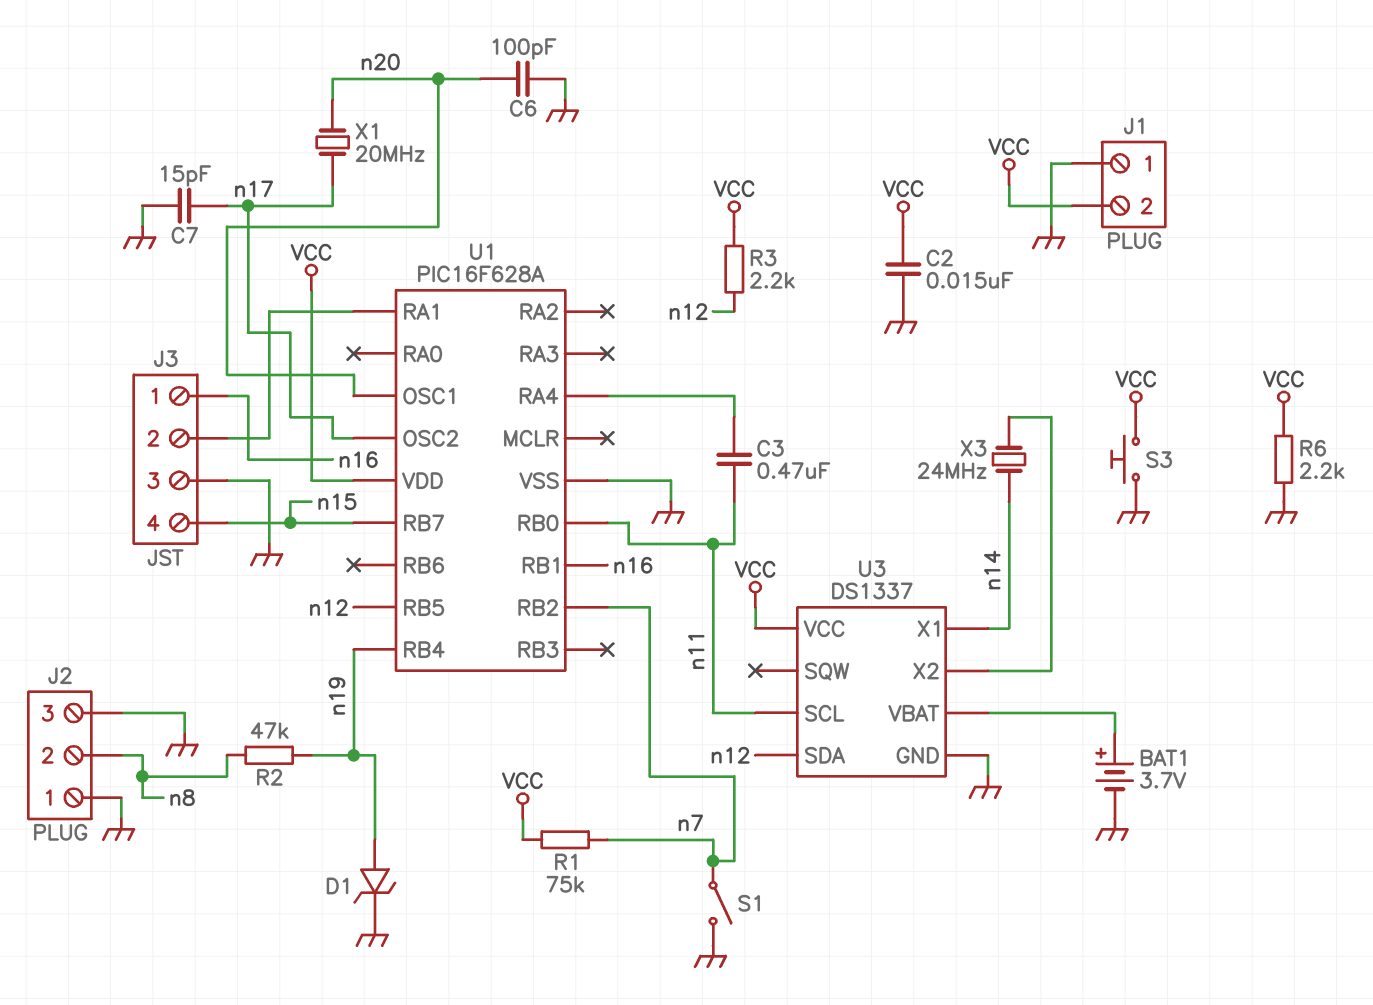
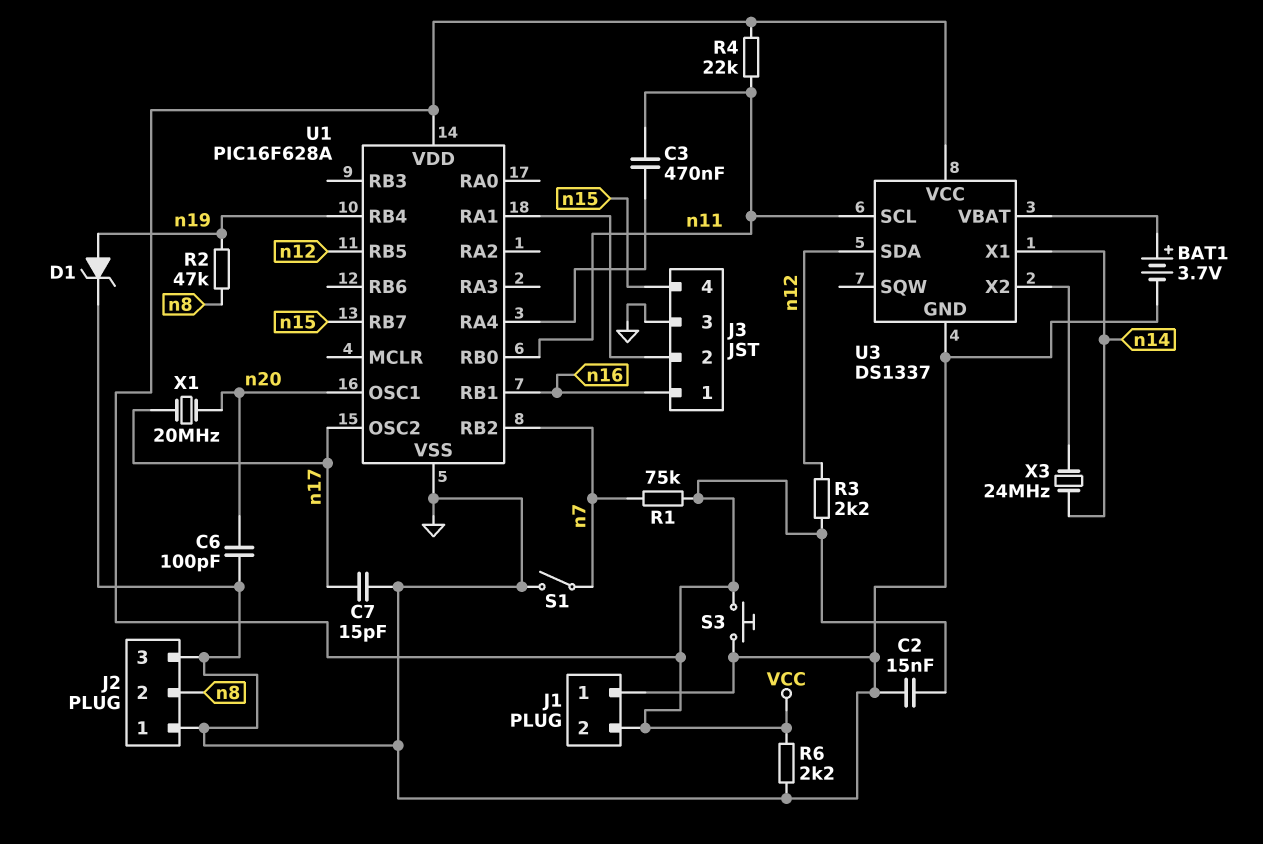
R4: none -> 22k (VCC, n11)

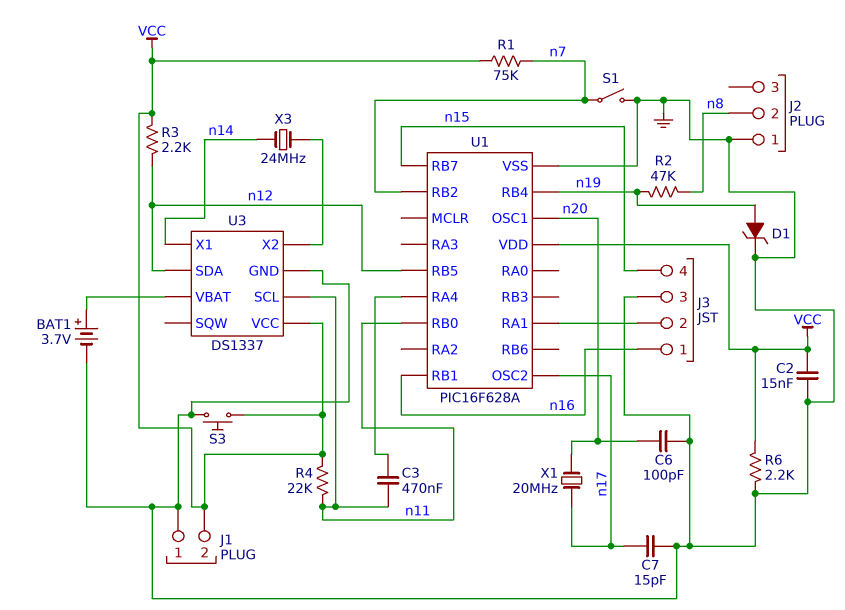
J2 pin 3: GND -> none

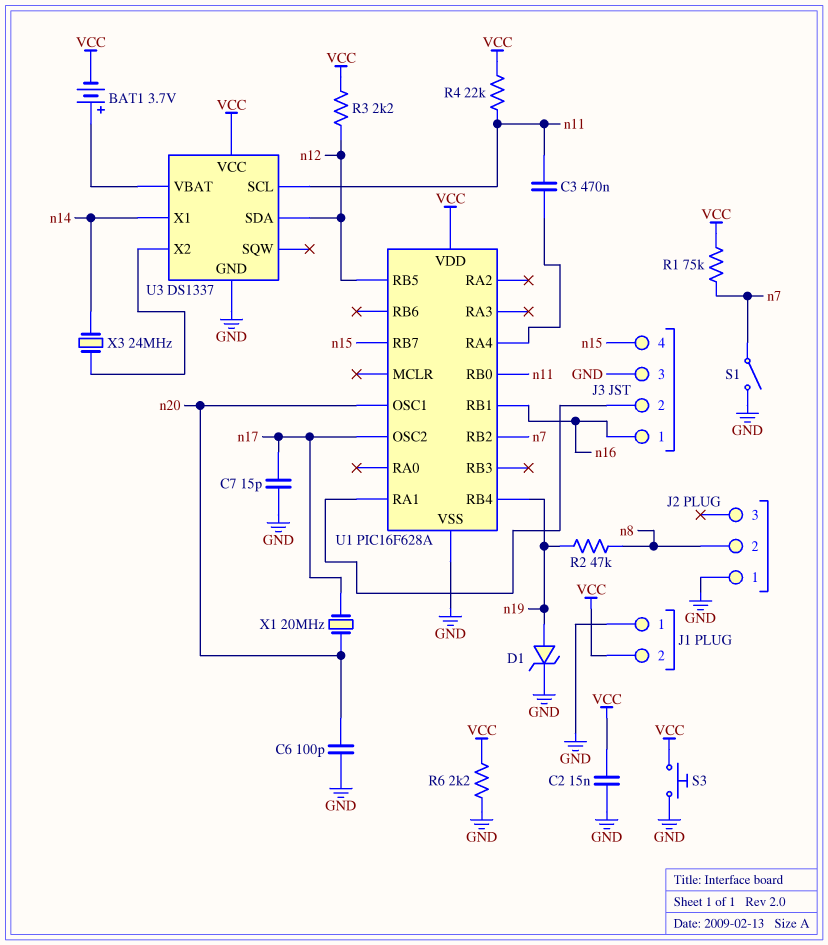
BAT1: 3.7V (plus U3/VBAT, minus GND) -> 3.7V (plus U3/VBAT, minus VCC)

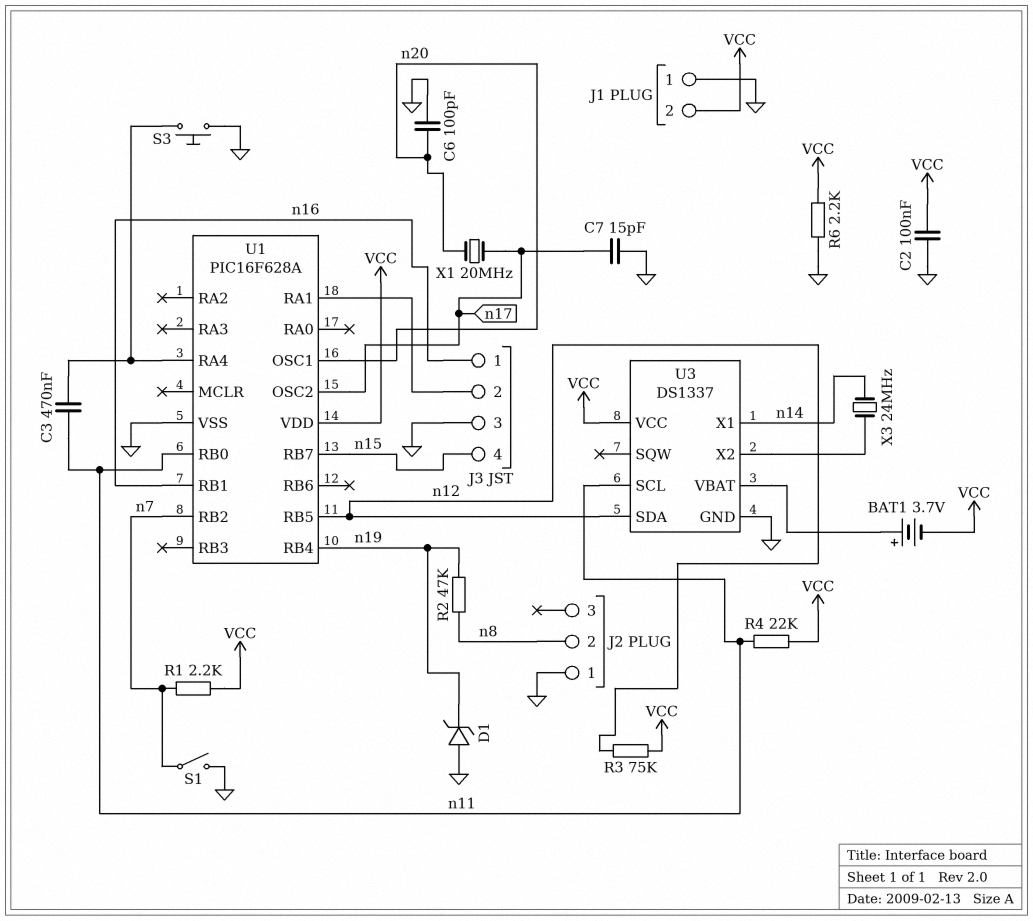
C2: 15nF (GND, VCC) -> 100nF (GND, VCC)
D1: zener (A n19, K GND) -> zener (A GND, K n19)
R1: 75k (VCC, n7) -> 2.2k (VCC, n7)
R3: 2.2k (VCC, n12) -> 75k (VCC, n12)
S3: button (GND, VCC) -> button (GND, U1/RA4)

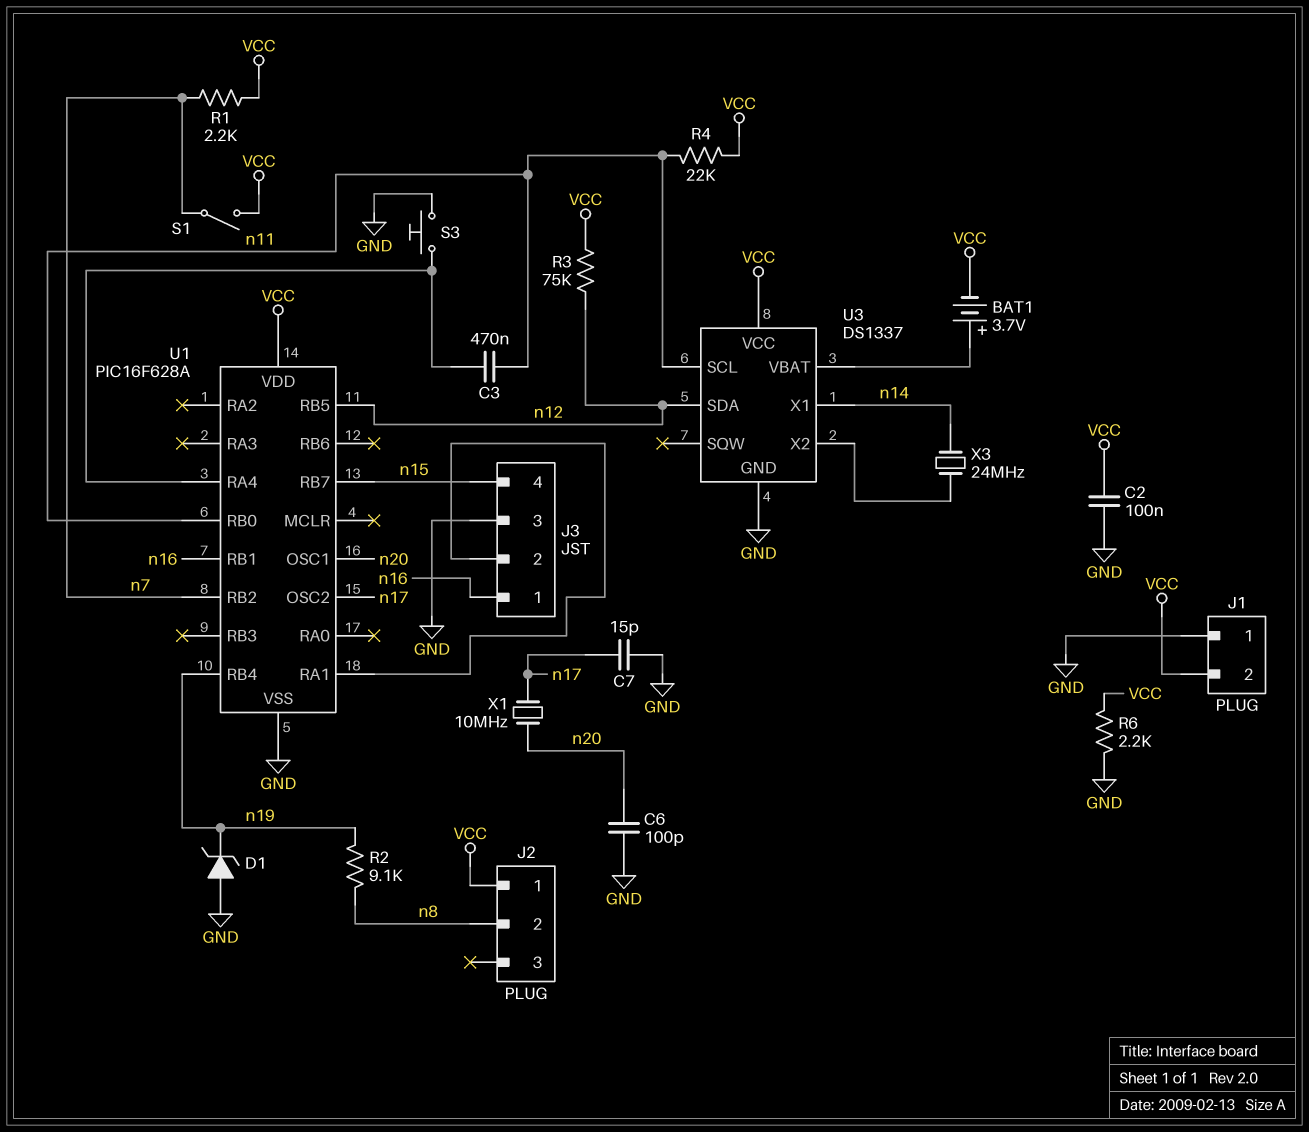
J2 pin 1: GND -> VCC
R2: 47k (n8, n19) -> 9.1k (n8, n19)
S1: switch (GND, n7) -> switch (VCC, n7)
X1: 20MHz (n17, n20) -> 10MHz (n17, n20)

